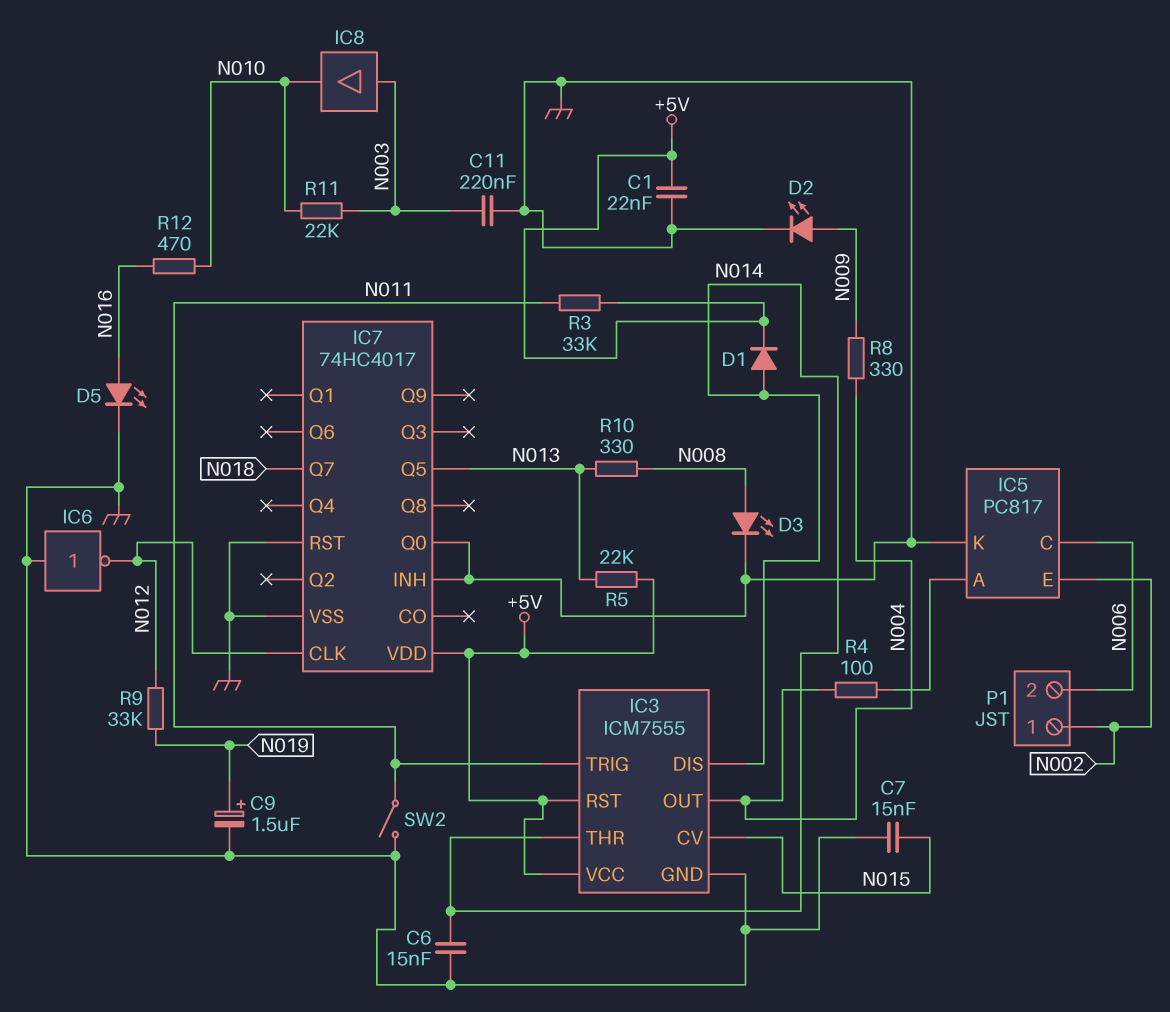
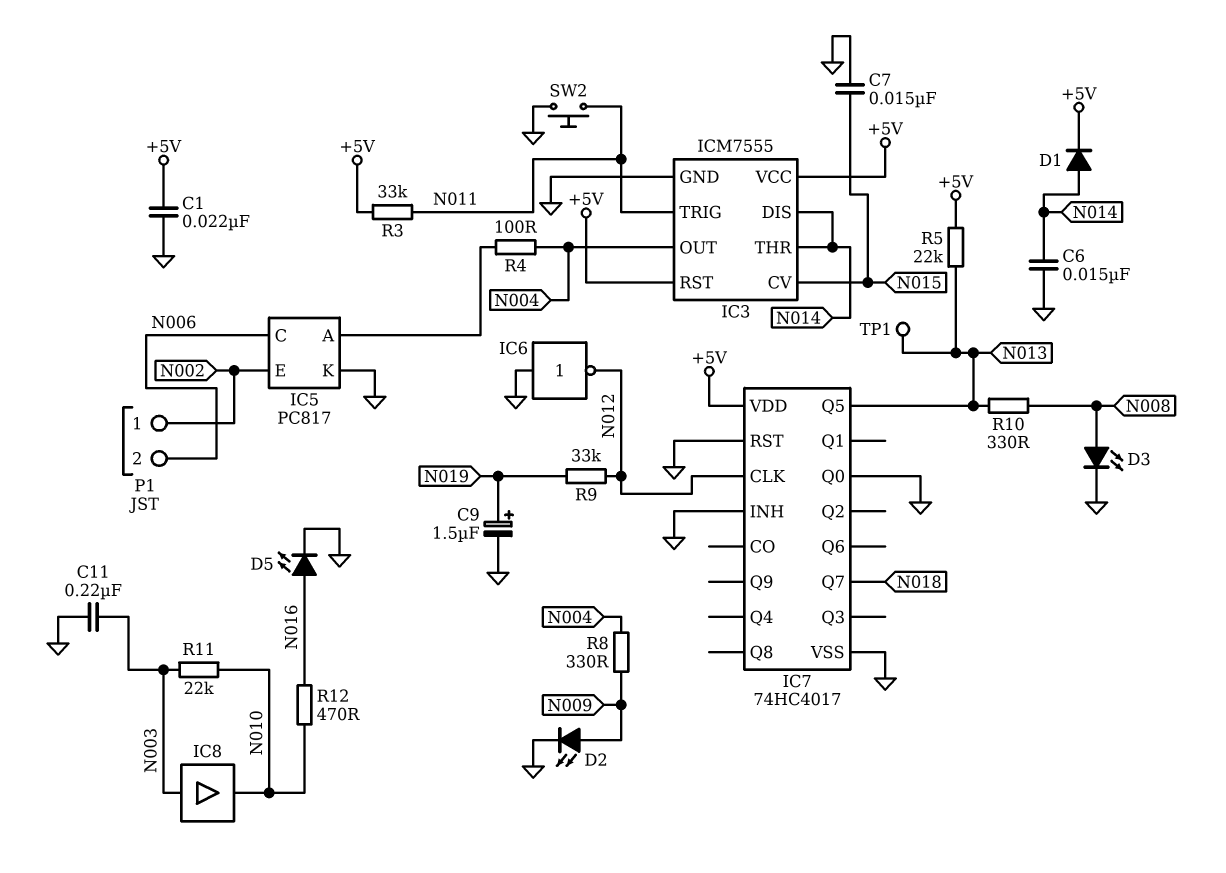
SW2: switch (GND, N011) -> button (GND, N011)
TP1: none -> test point (N013)

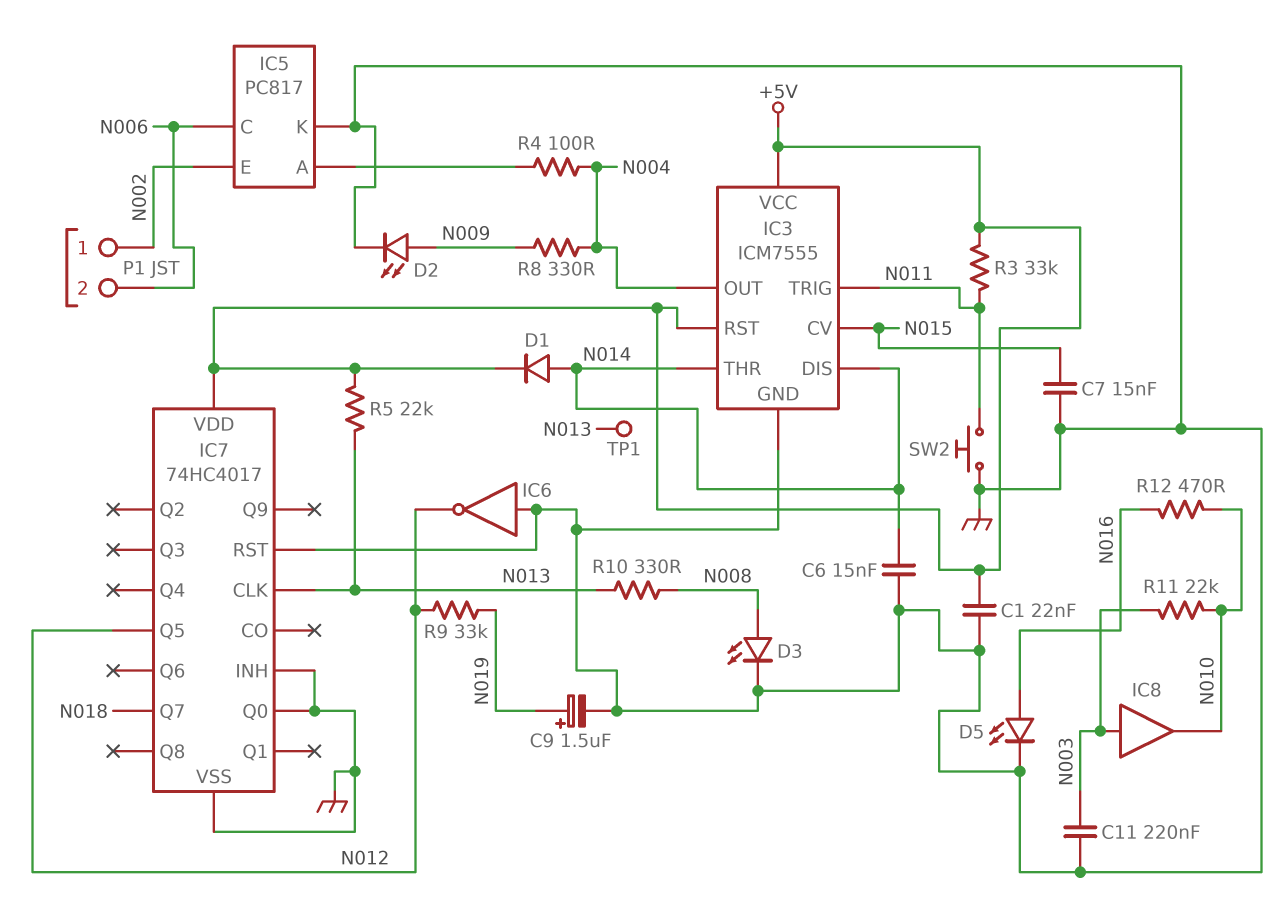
IC7 pin CLK: N012 -> N013
IC7 pin Q5: N013 -> N012

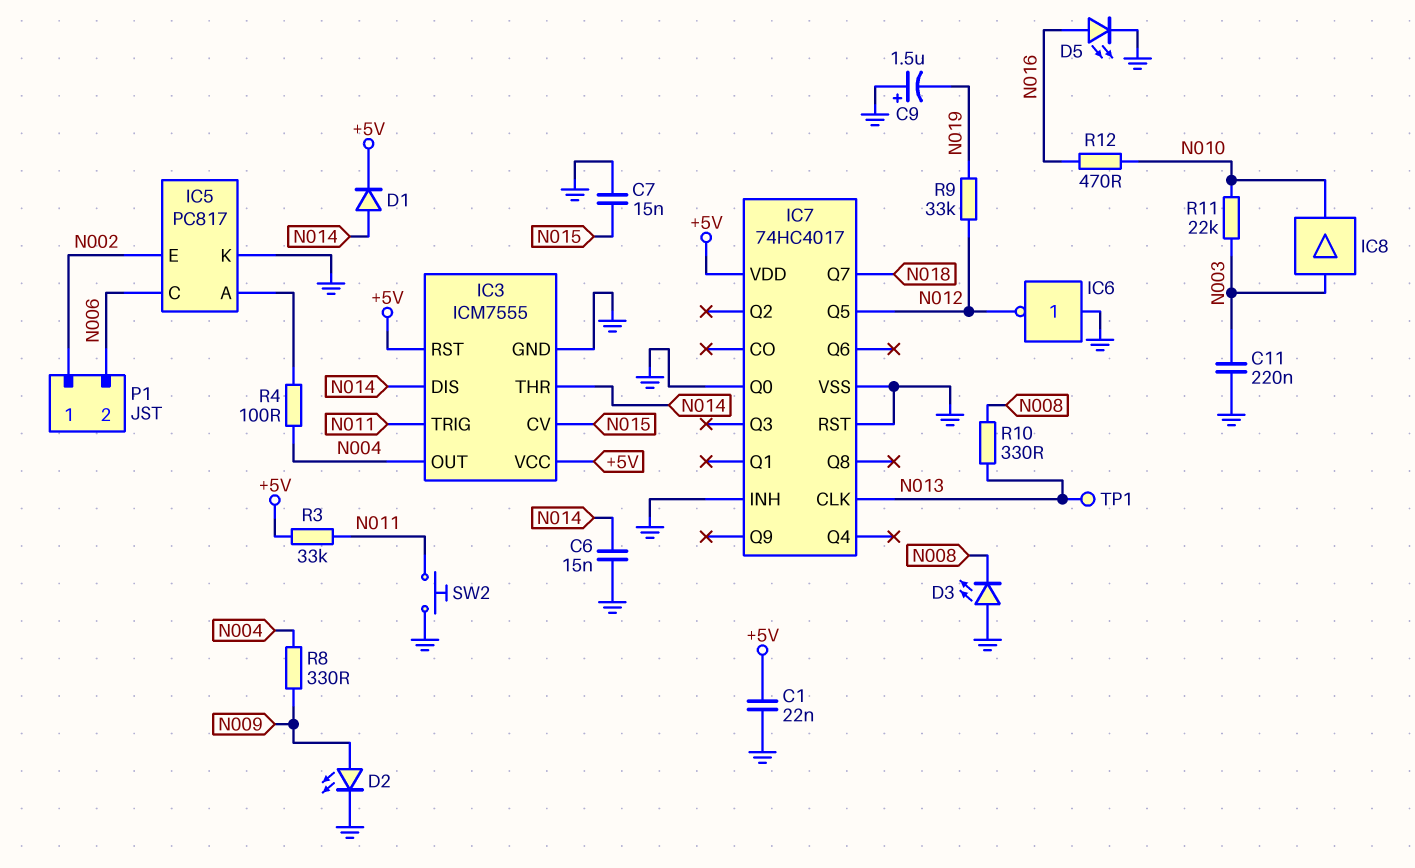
C9: 1.5uF (plus N019, minus GND) -> 1.5uF (plus GND, minus N019)
D3: LED (A N008, K GND) -> LED (A GND, K N008)
R5: 22k (+5V, N013) -> none

